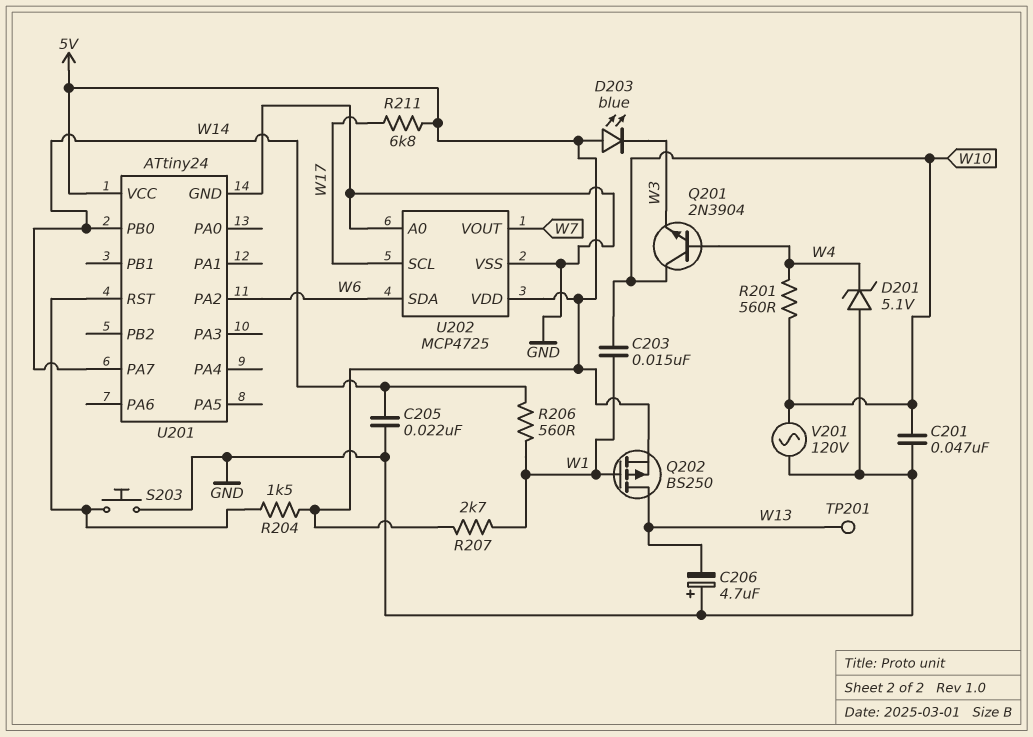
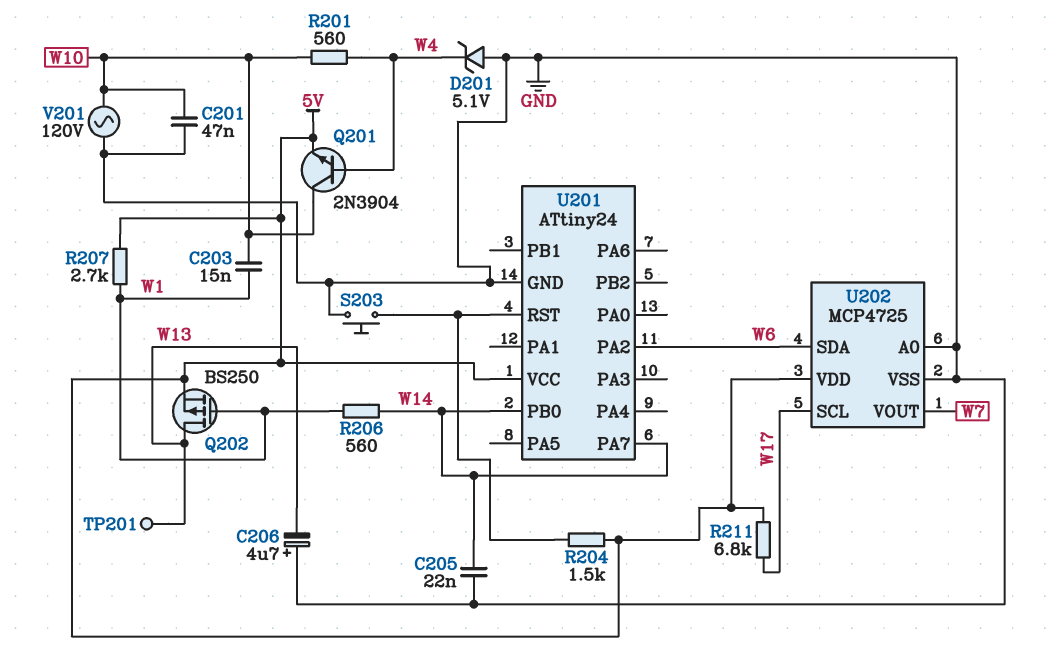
D203: LED blue (A 5V, K W3) -> none
Q201: NPN 2N3904 (B W4, C W10, E W3) -> NPN 2N3904 (B W4, C W10, E 5V)

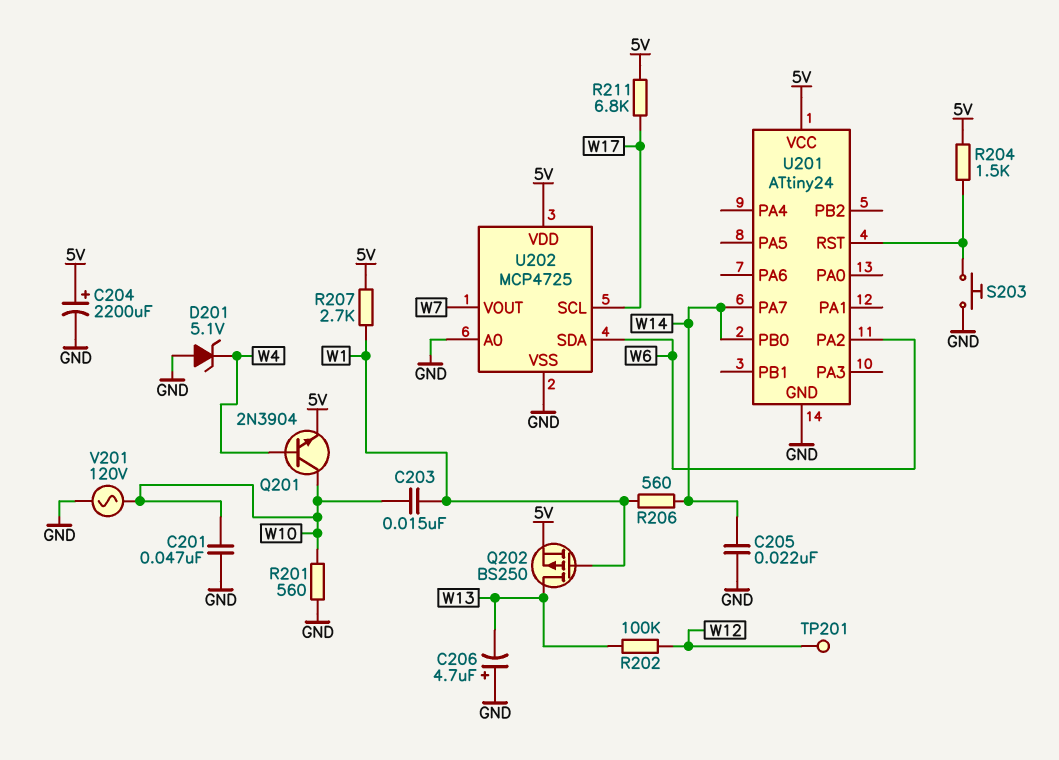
C204: none -> 2200uF (plus 5V, minus GND)
R201: 560 (W4, W10) -> 560 (GND, W10)
R202: none -> 100k (W12, W13)
TP201: test point (W13) -> test point (W12)

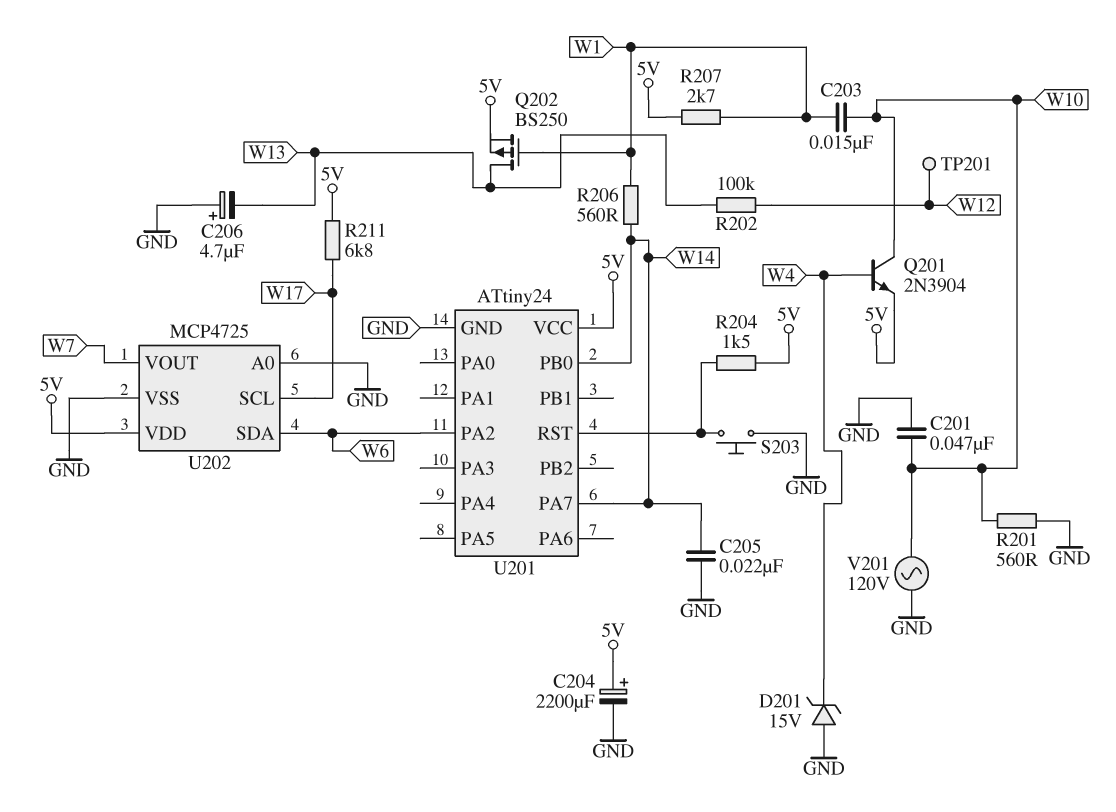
D201: zener 5.1V (A GND, K W4) -> zener 15V (A GND, K W4)

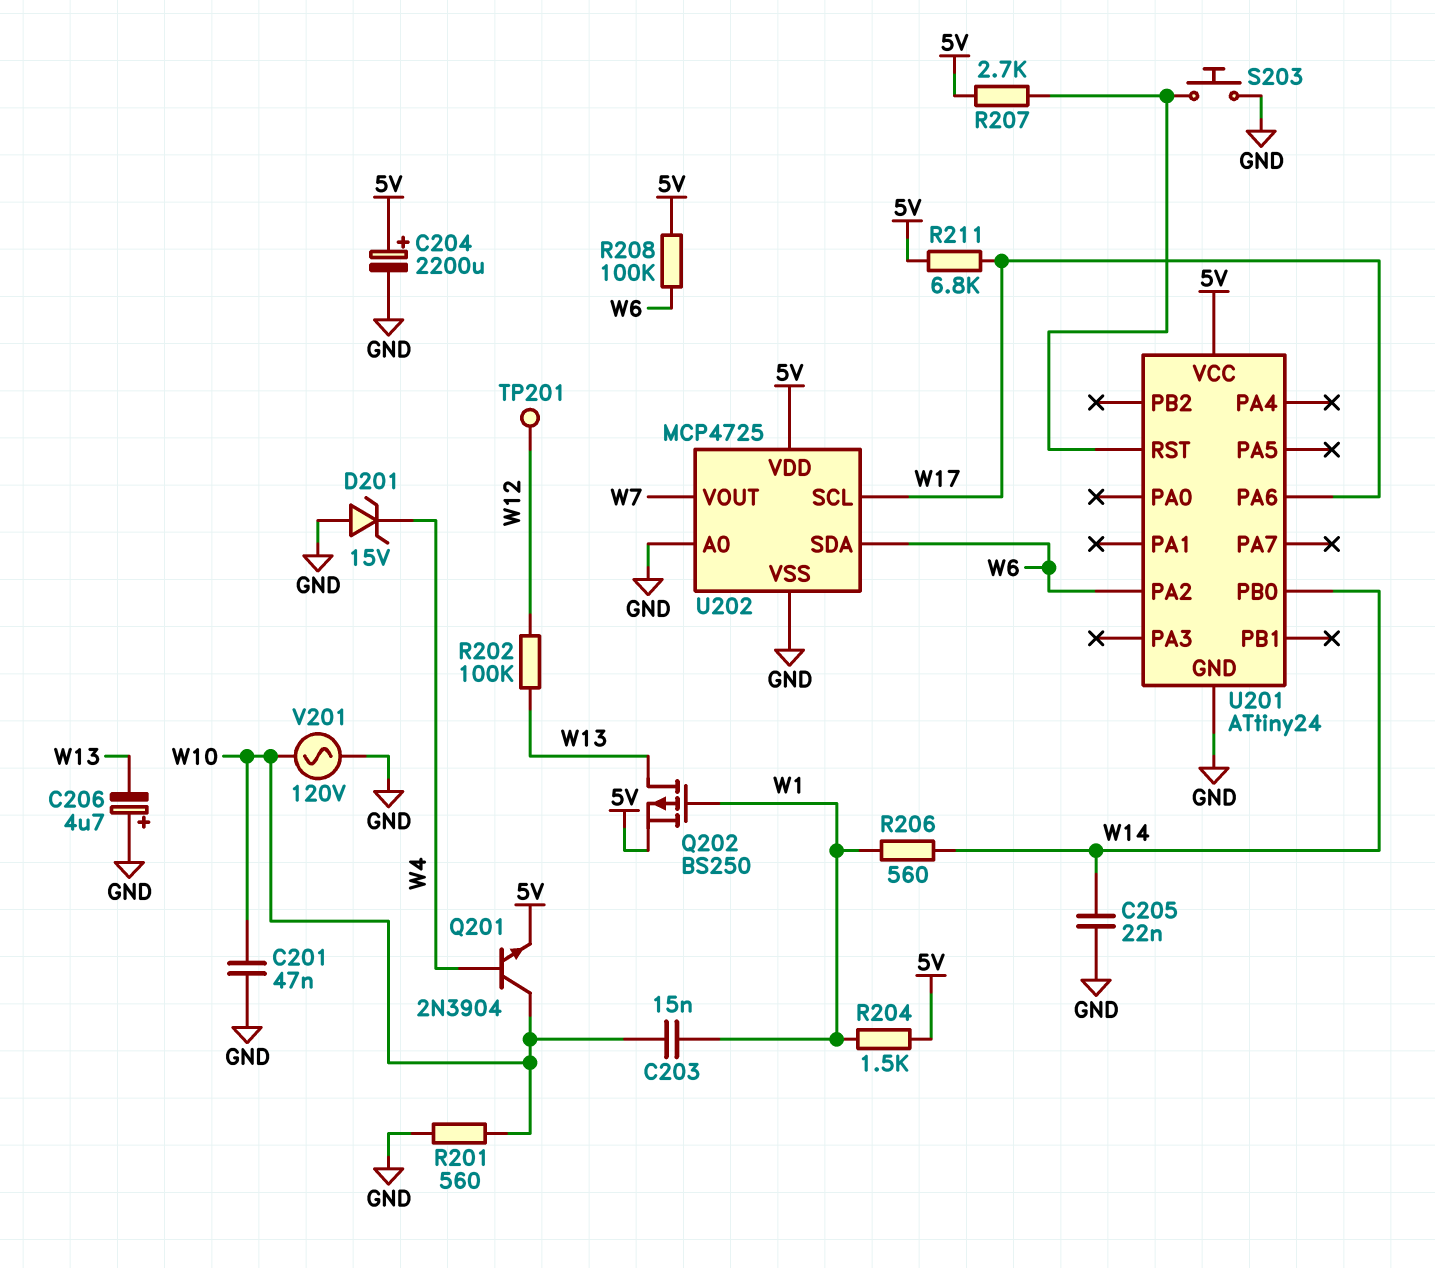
R204: 1.5k (5V, U201/RST) -> 1.5k (5V, W1)
R207: 2.7k (5V, W1) -> 2.7k (5V, U201/RST)
R208: none -> 100k (5V, W6)
U201 pin PA6: none -> W17
U201 pin PA7: W14 -> none

